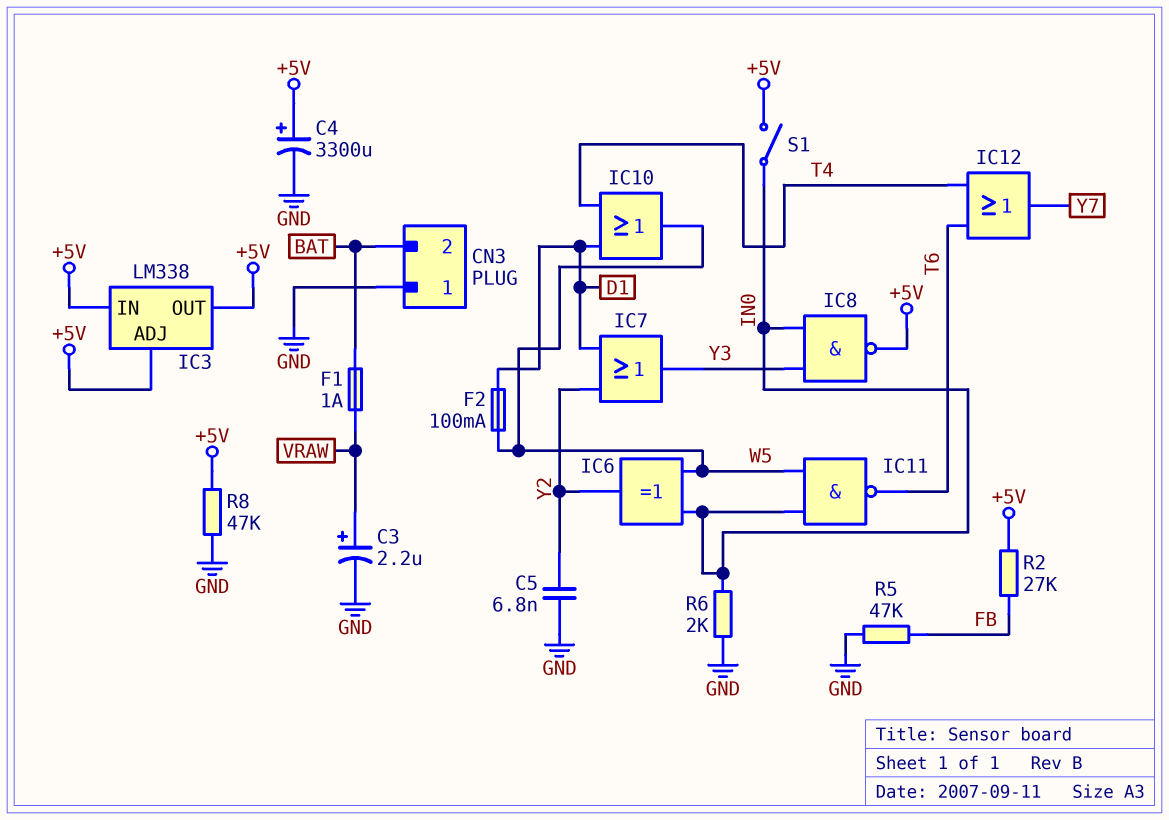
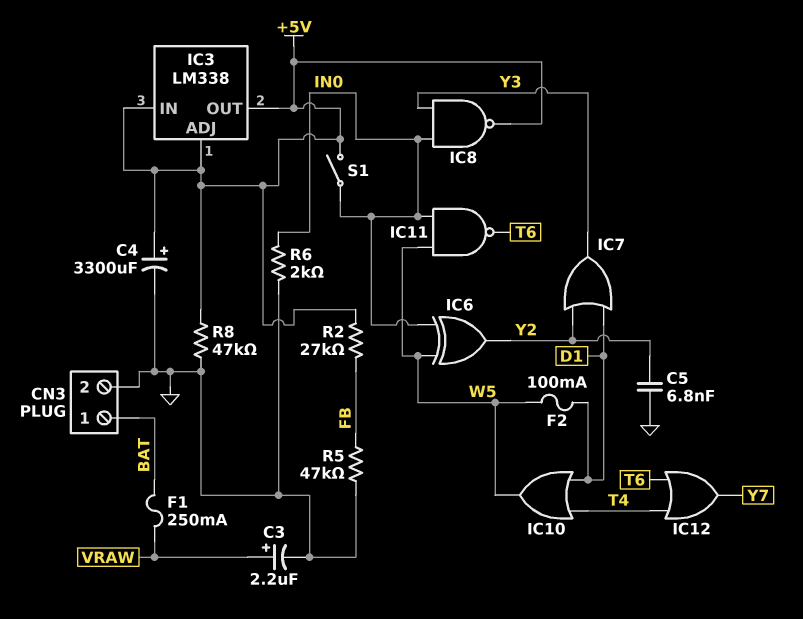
CN3 pin 1: GND -> BAT
CN3 pin 2: BAT -> GND
F1: 1A (BAT, VRAW) -> 250mA (BAT, VRAW)

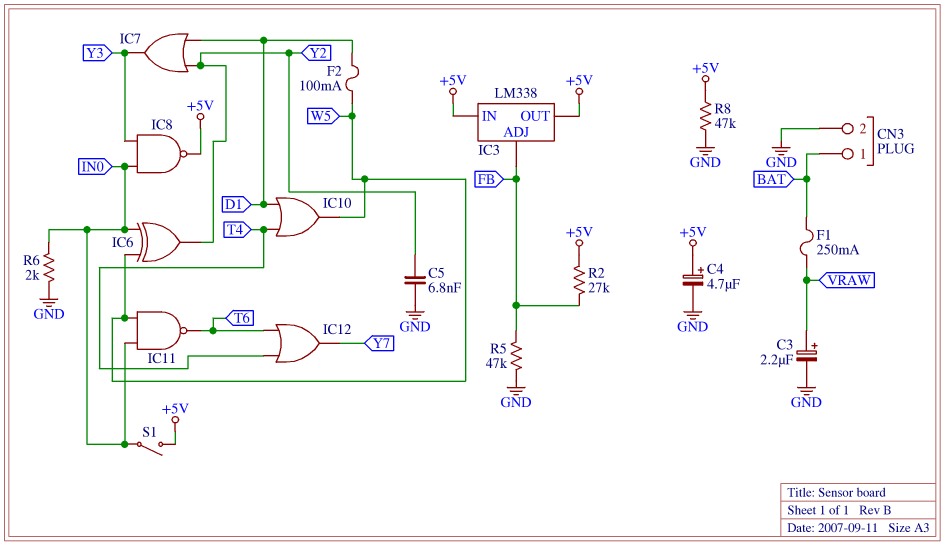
C4: 3300uF (plus +5V, minus GND) -> 4.7uF (plus +5V, minus GND)
IC3 pin ADJ: +5V -> FB

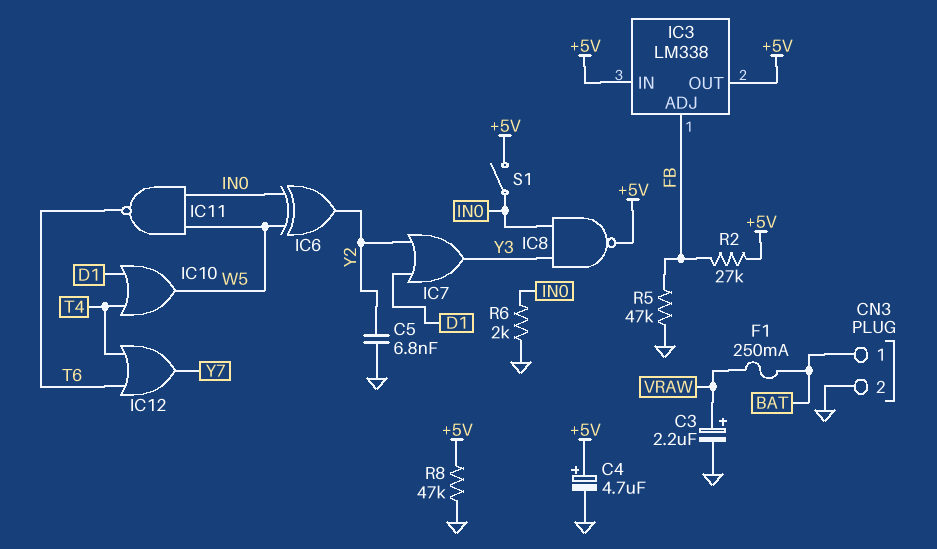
F2: 100mA (D1, W5) -> none

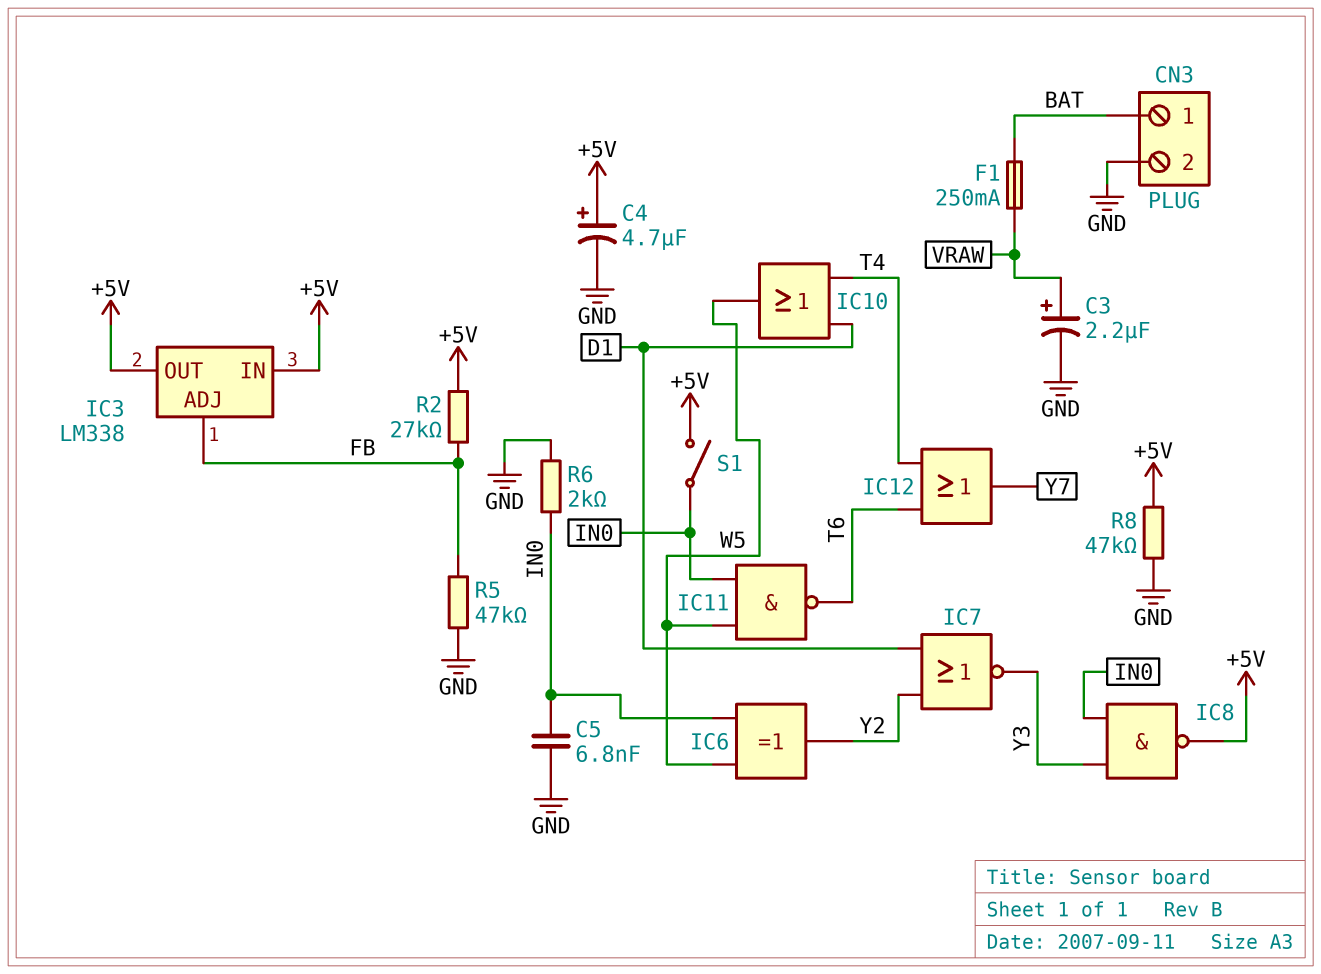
C5: 6.8nF (GND, Y2) -> 6.8nF (GND, IN0)
IC7: OR (in D1, in Y2, out Y3) -> NOR (in D1, in Y2, out Y3)

